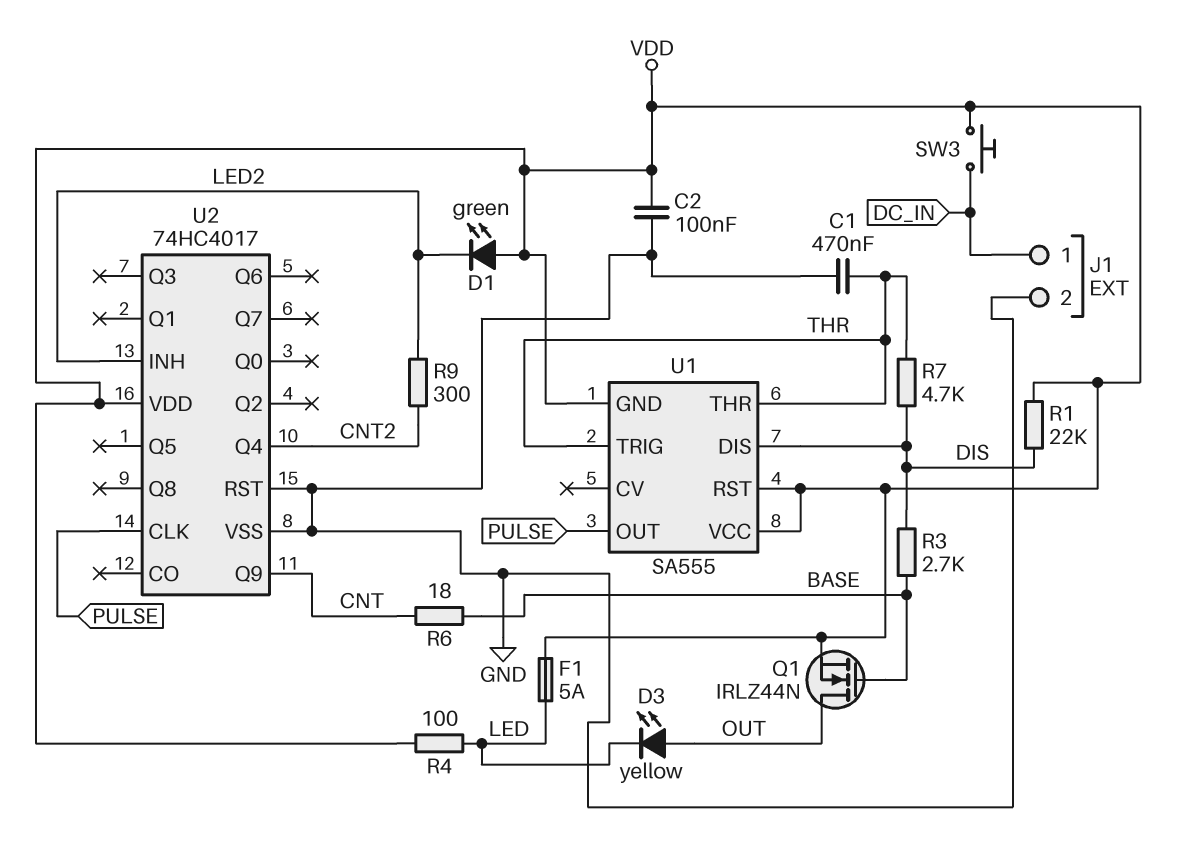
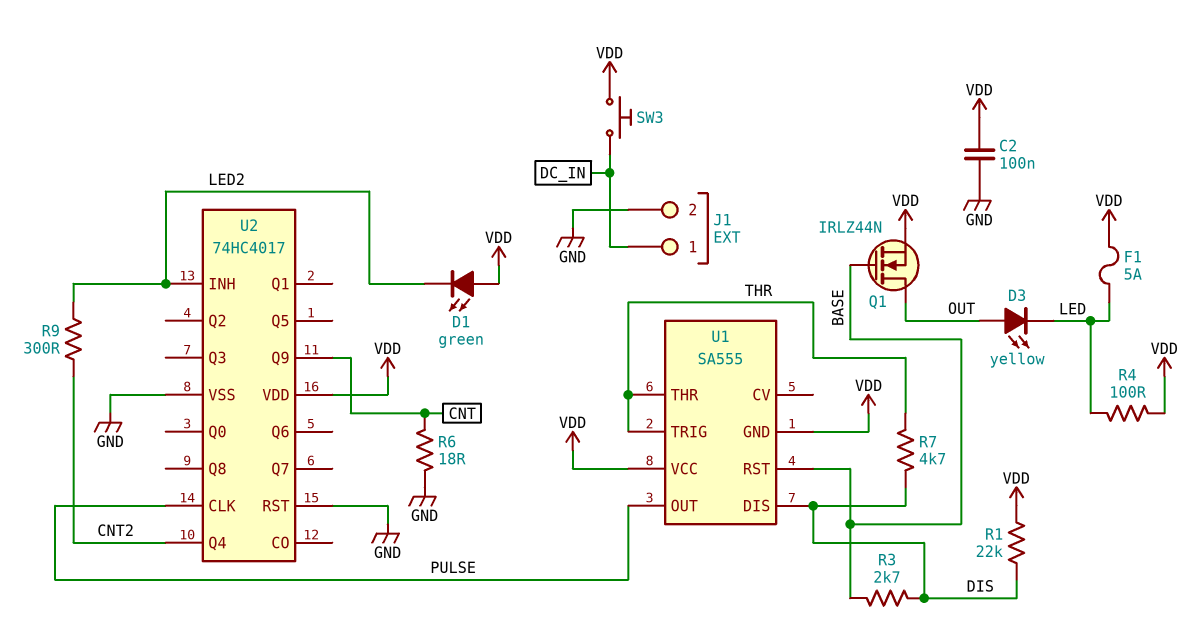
C1: 470nF (GND, THR) -> none
R6: 18 (BASE, CNT) -> 18 (CNT, GND)
U1 pin RST: VDD -> BASE

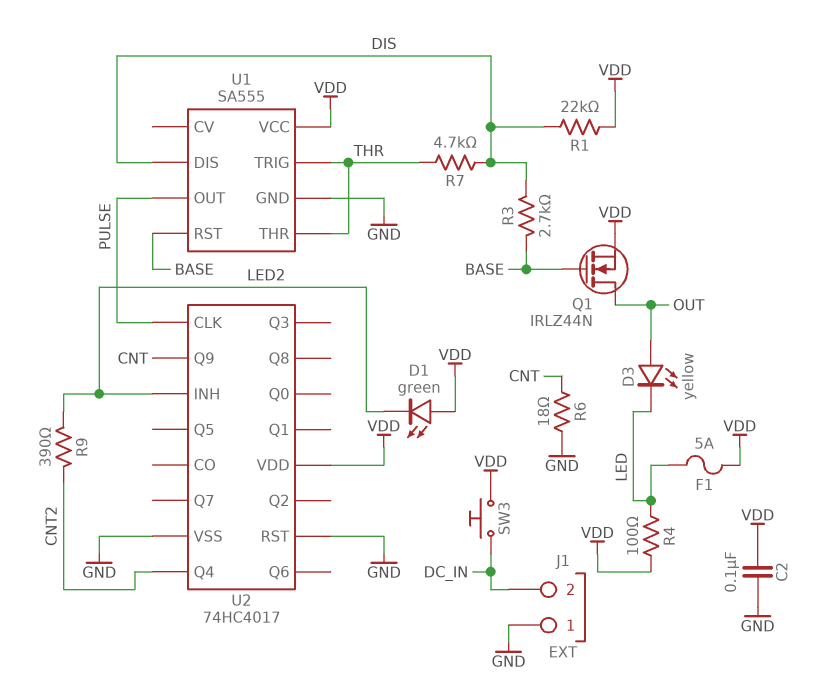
J1 pin 1: DC_IN -> GND
J1 pin 2: GND -> DC_IN
R9: 300 (CNT2, LED2) -> 390 (CNT2, LED2)
U1 pin GND: VDD -> GND

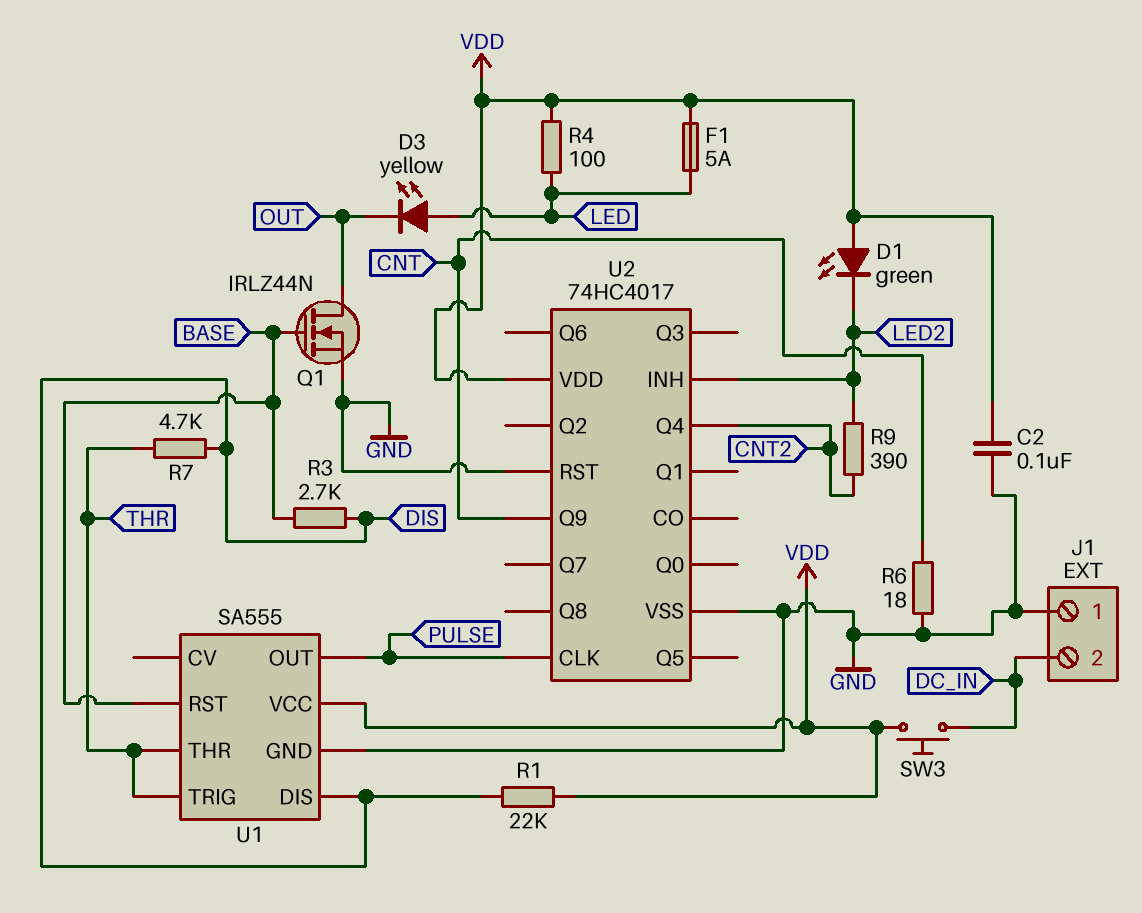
D3: LED yellow (A OUT, K LED) -> LED yellow (A LED, K OUT)
Q1: NMOS IRLZ44N (G BASE, D OUT, S VDD) -> NMOS IRLZ44N (G BASE, D OUT, S GND)

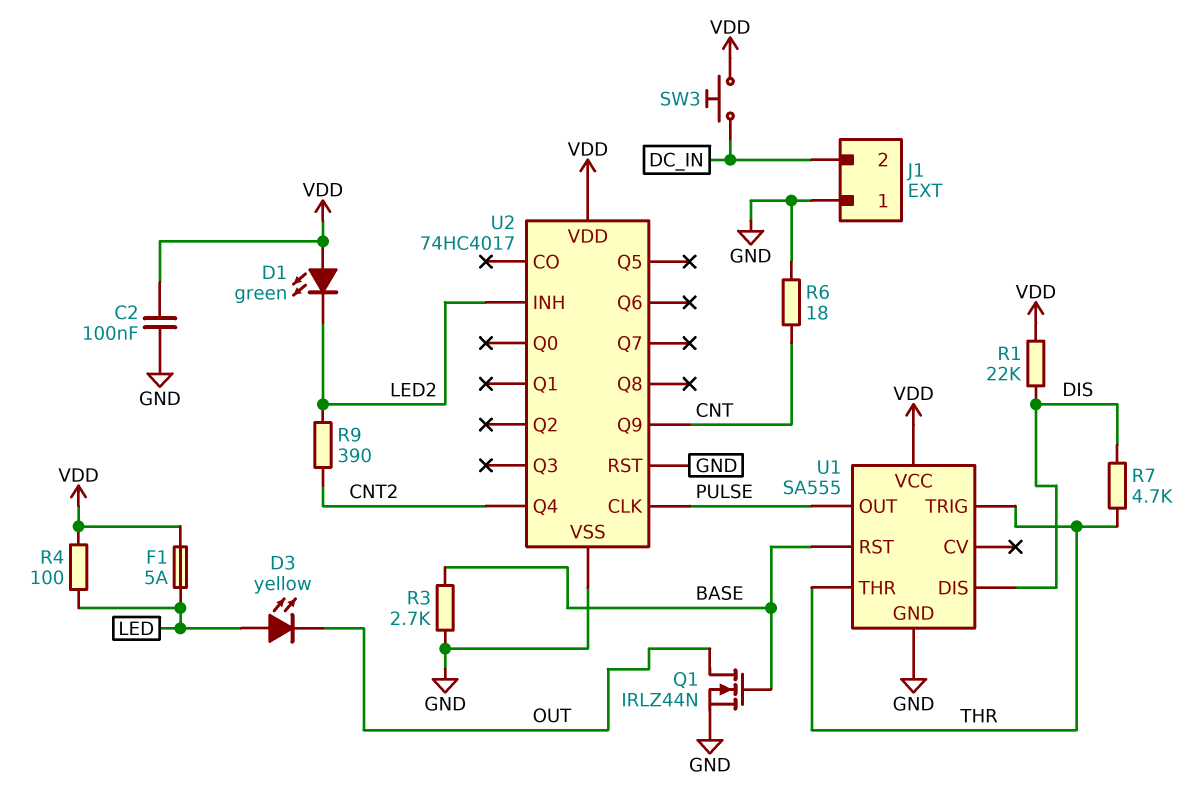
R3: 2.7k (BASE, DIS) -> 2.7k (BASE, GND)

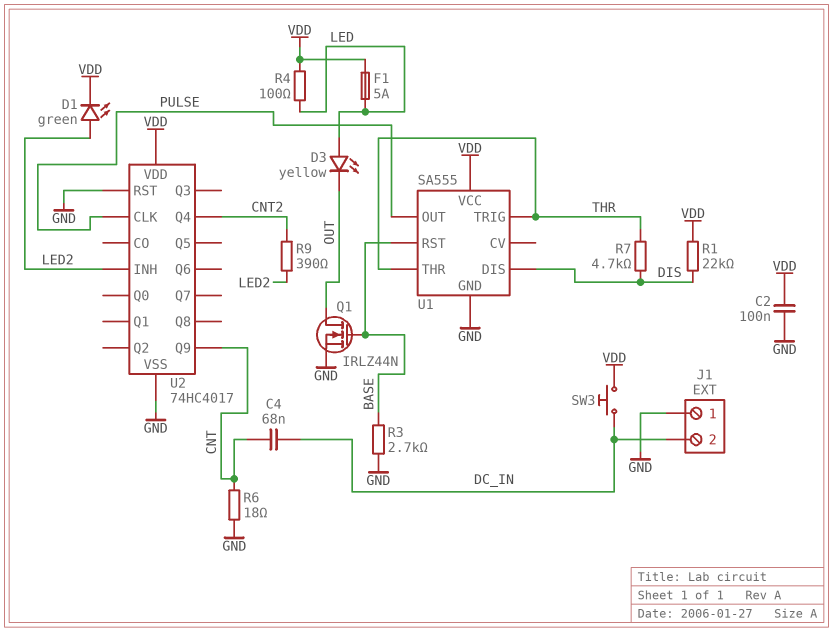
C4: none -> 68nF (CNT, DC_IN)
D1: LED green (A VDD, K LED2) -> LED green (A LED2, K VDD)

